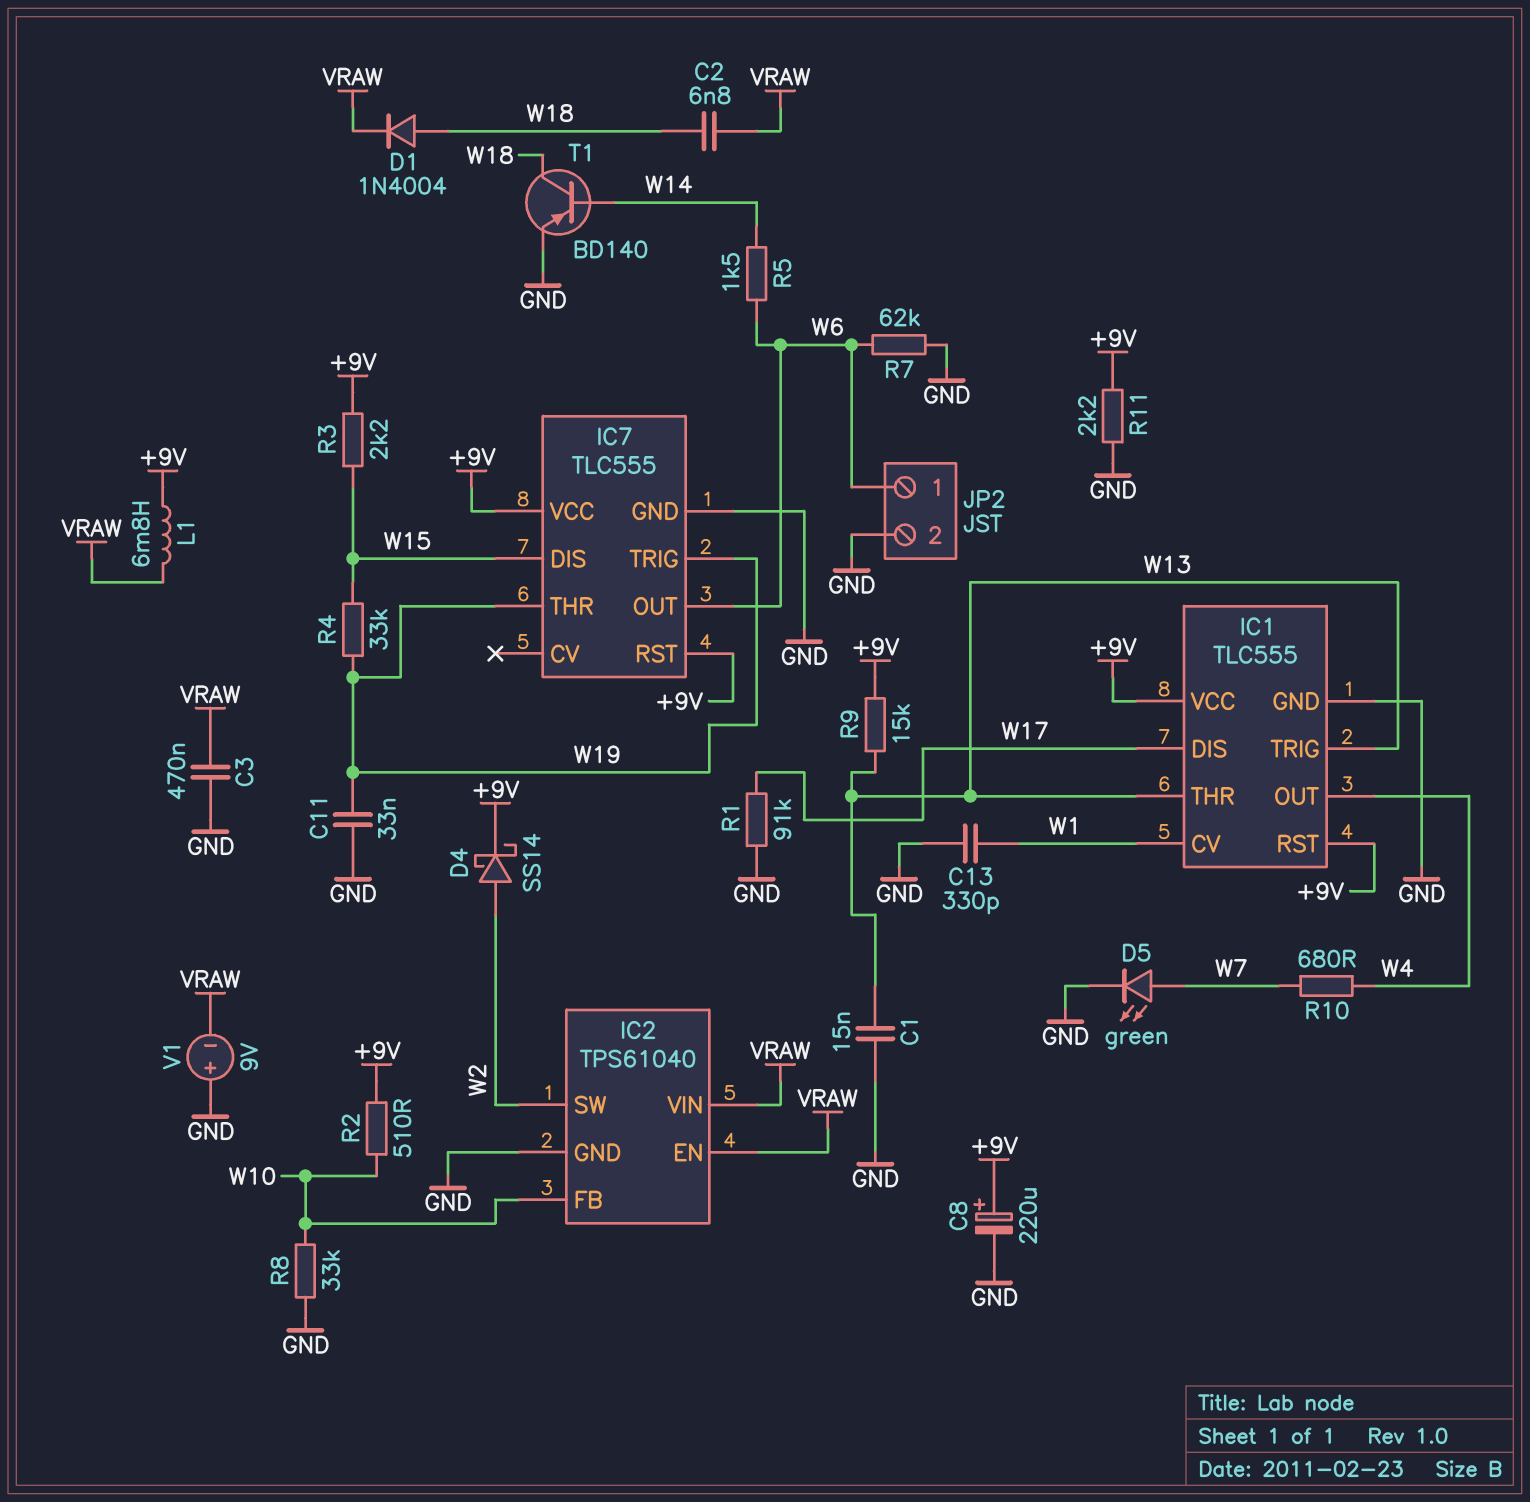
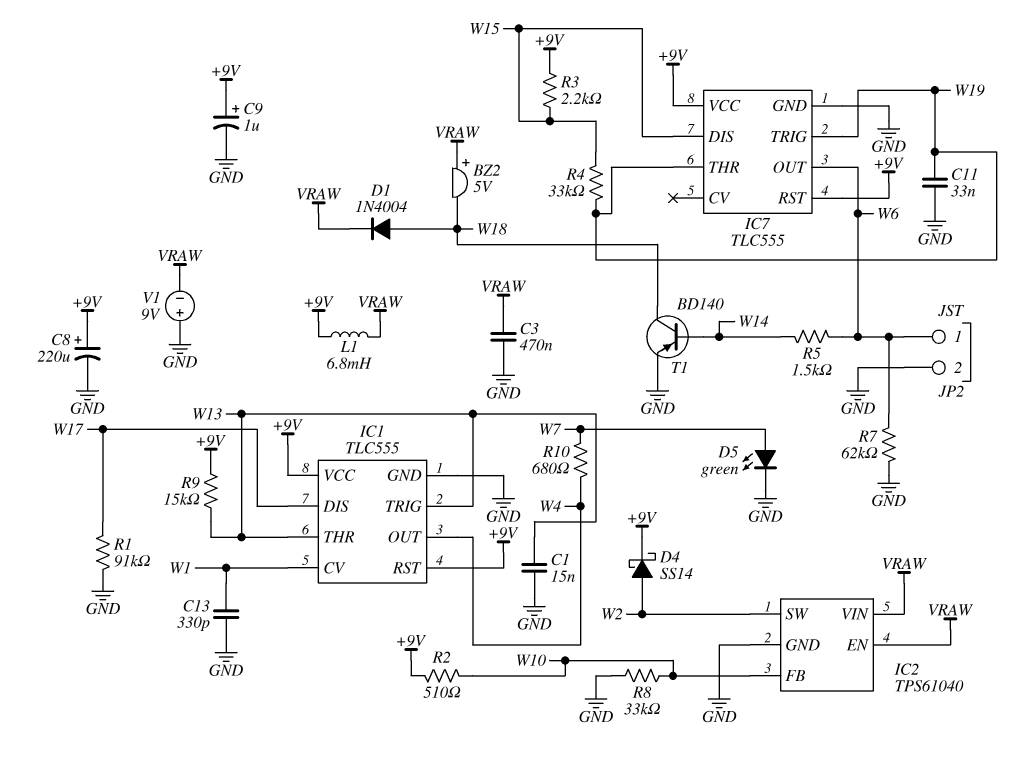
BZ2: none -> buzzer 5V (plus VRAW, minus W18)
C2: 6.8nF (VRAW, W18) -> none
C9: none -> 1uF (plus +9V, minus GND)
R11: 2.2k (+9V, GND) -> none

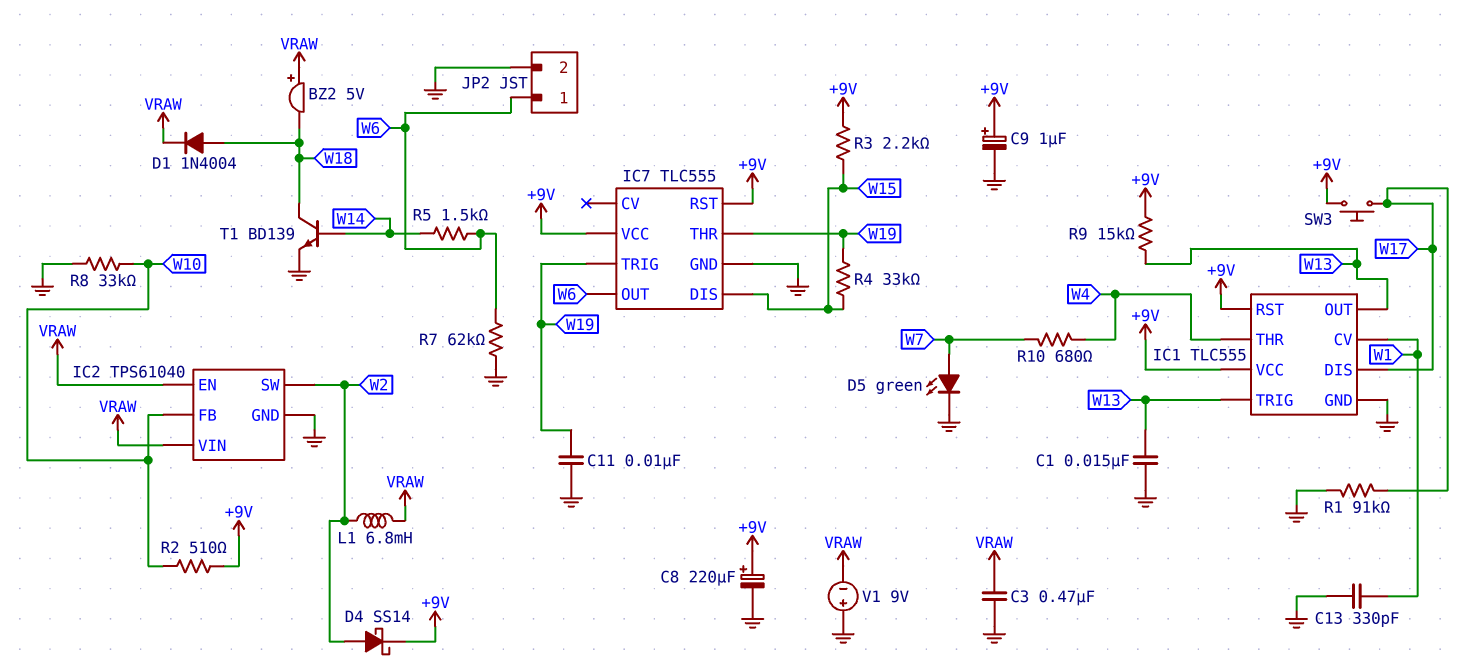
C11: 33nF (GND, W19) -> 10nF (GND, W19)
IC1 pin OUT: W4 -> W13
IC1 pin THR: W13 -> W4
L1: 6.8mH (+9V, VRAW) -> 6.8mH (VRAW, W2)
SW3: none -> button (+9V, W17)
T1: PNP BD140 (B W14, C W18, E GND) -> NPN BD139 (B W14, C W18, E GND)

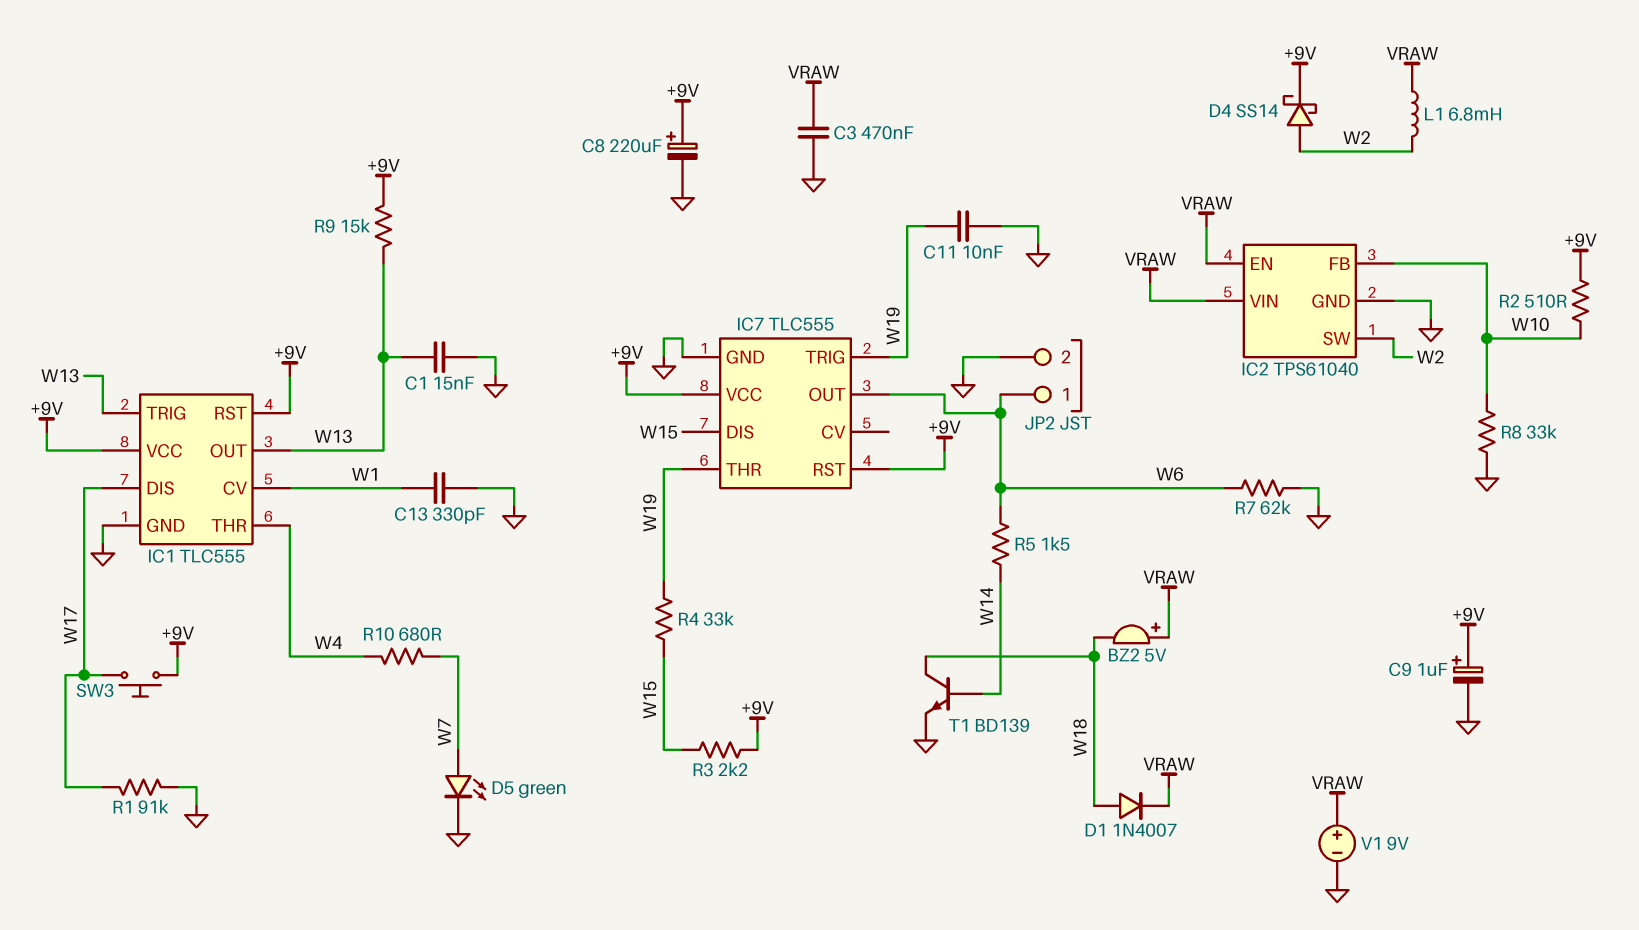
D1: diode 1N4004 (A W18, K VRAW) -> diode 1N4007 (A W18, K VRAW)
V1: 9V (plus GND, minus VRAW) -> 9V (plus VRAW, minus GND)

